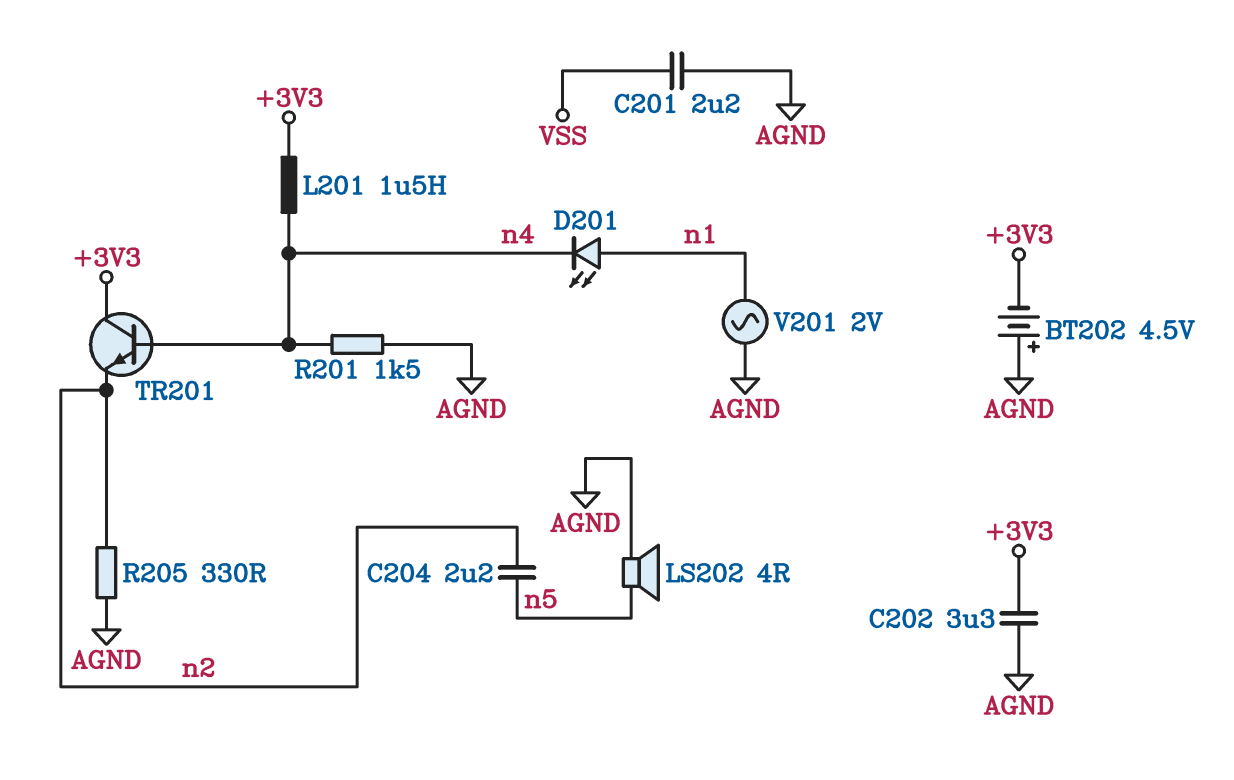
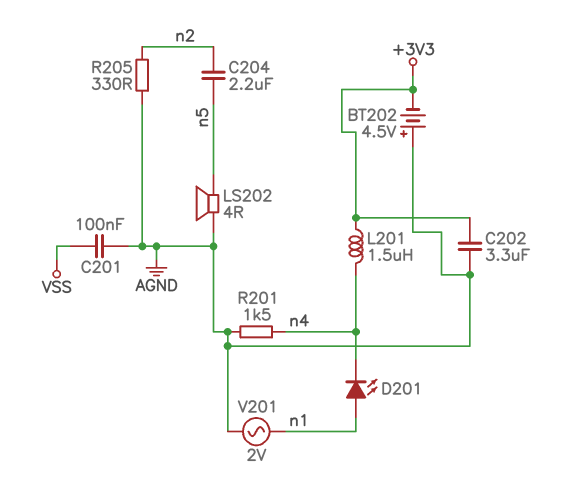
C201: 2.2uF (AGND, VSS) -> 100nF (AGND, VSS)
TR201: NPN (B n4, C +3V3, E n2) -> none

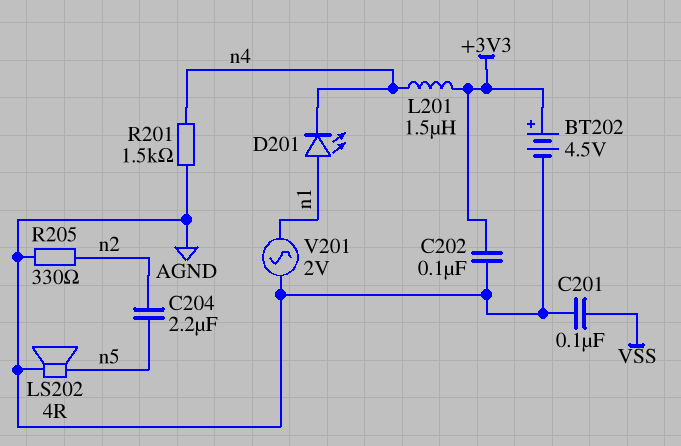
BT202: 4.5V (plus AGND, minus +3V3) -> 4.5V (plus +3V3, minus AGND)
C202: 3.3uF (+3V3, AGND) -> 100nF (+3V3, AGND)

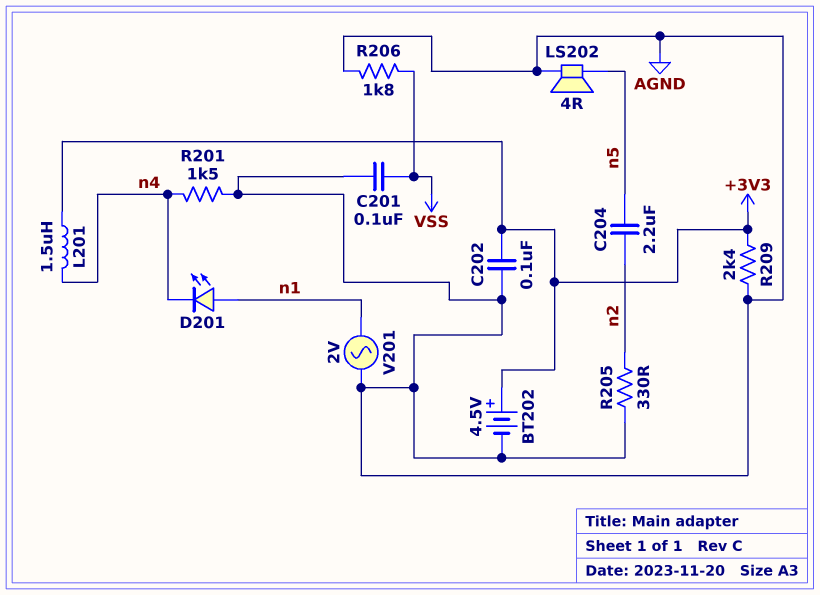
R206: none -> 1.8k (AGND, VSS)
R209: none -> 2.4k (+3V3, AGND)

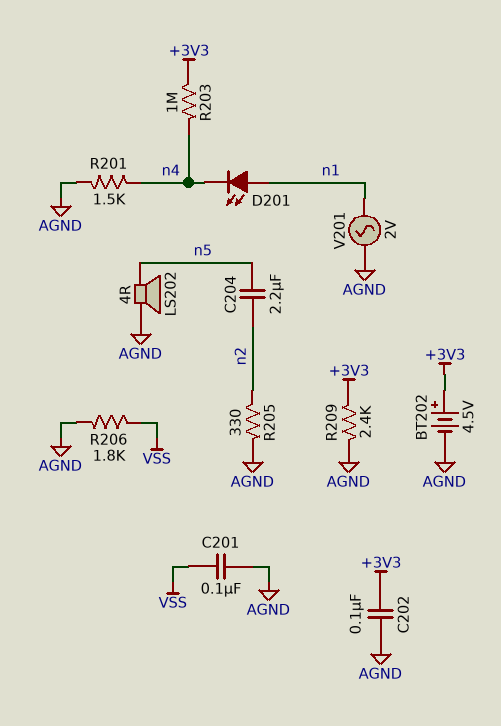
L201: 1.5uH (+3V3, n4) -> none
R203: none -> 1M (+3V3, n4)

